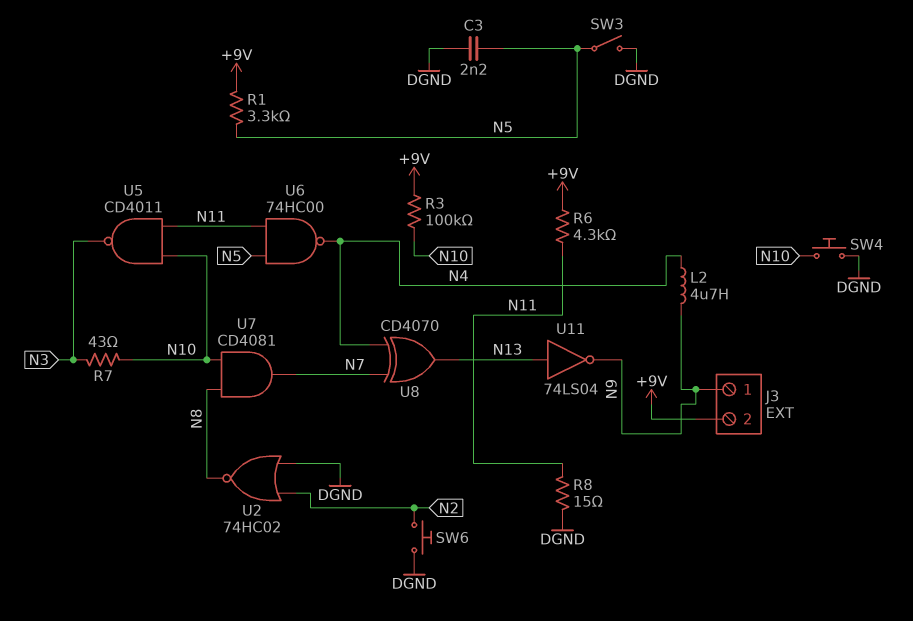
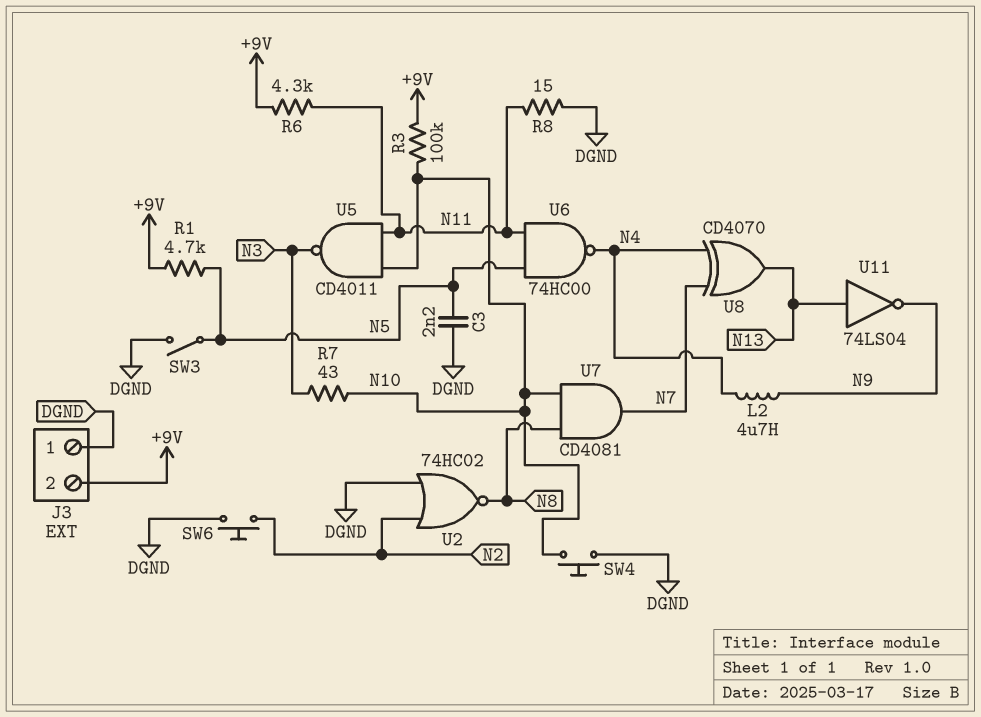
J3 pin 1: N9 -> DGND
R1: 3.3k (+9V, N5) -> 4.7k (+9V, N5)

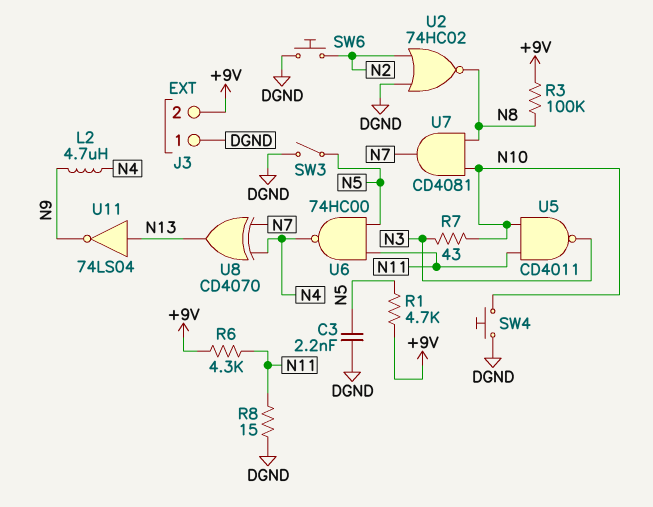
R3: 100k (+9V, N10) -> 100k (+9V, N8)

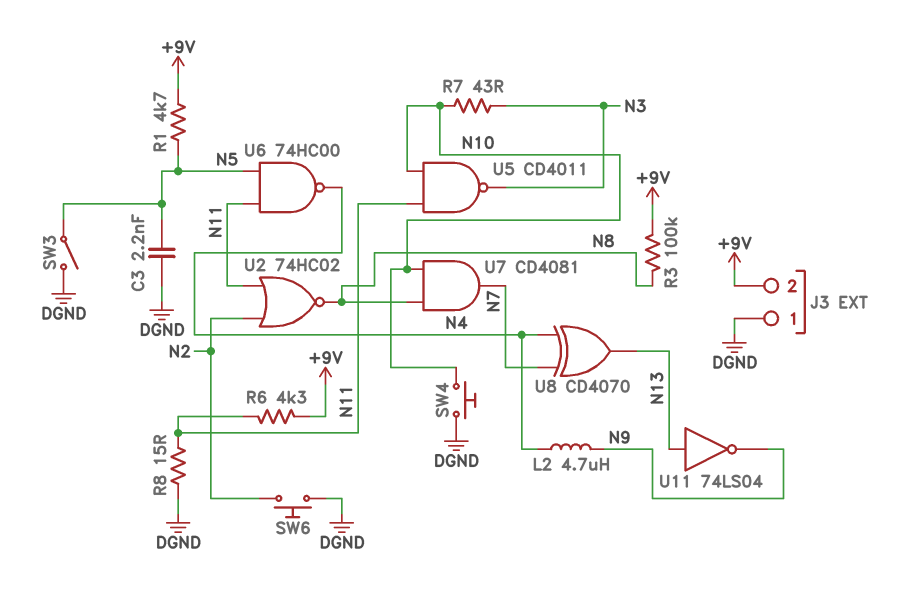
U2: NOR 74HC02 (in DGND, in N2, out N8) -> NOR 74HC02 (in N2, in N11, out N8)

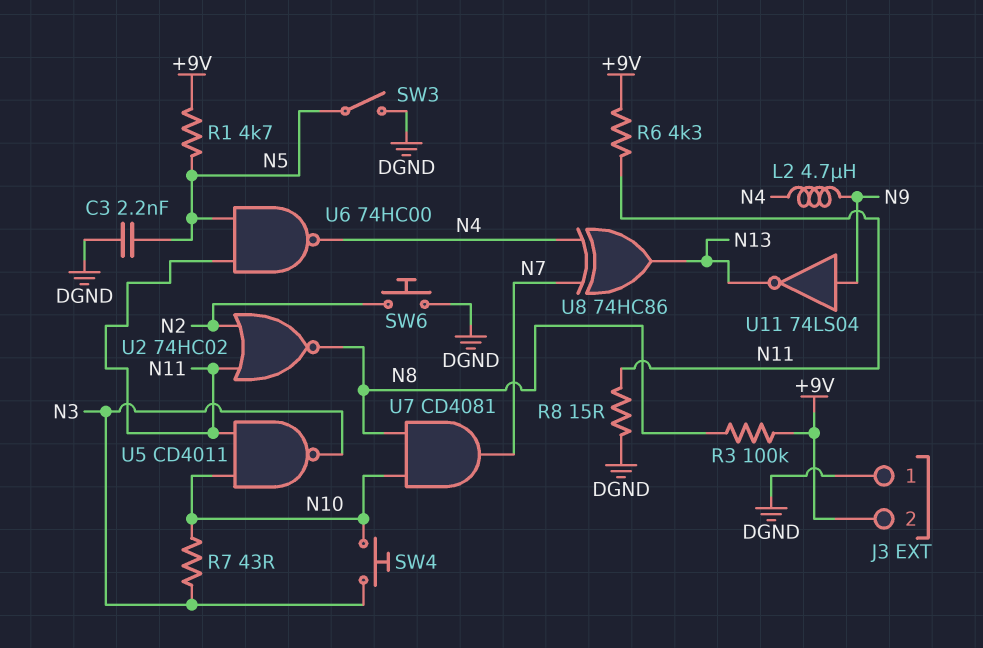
SW4: button (DGND, N10) -> button (N3, N10)
U8: XOR CD4070 (in N4, in N7, out N13) -> XOR 74HC86 (in N4, in N7, out N13)
U11: NOT 74LS04 (in N13, out N9) -> NOT 74LS04 (in N9, out N13)

